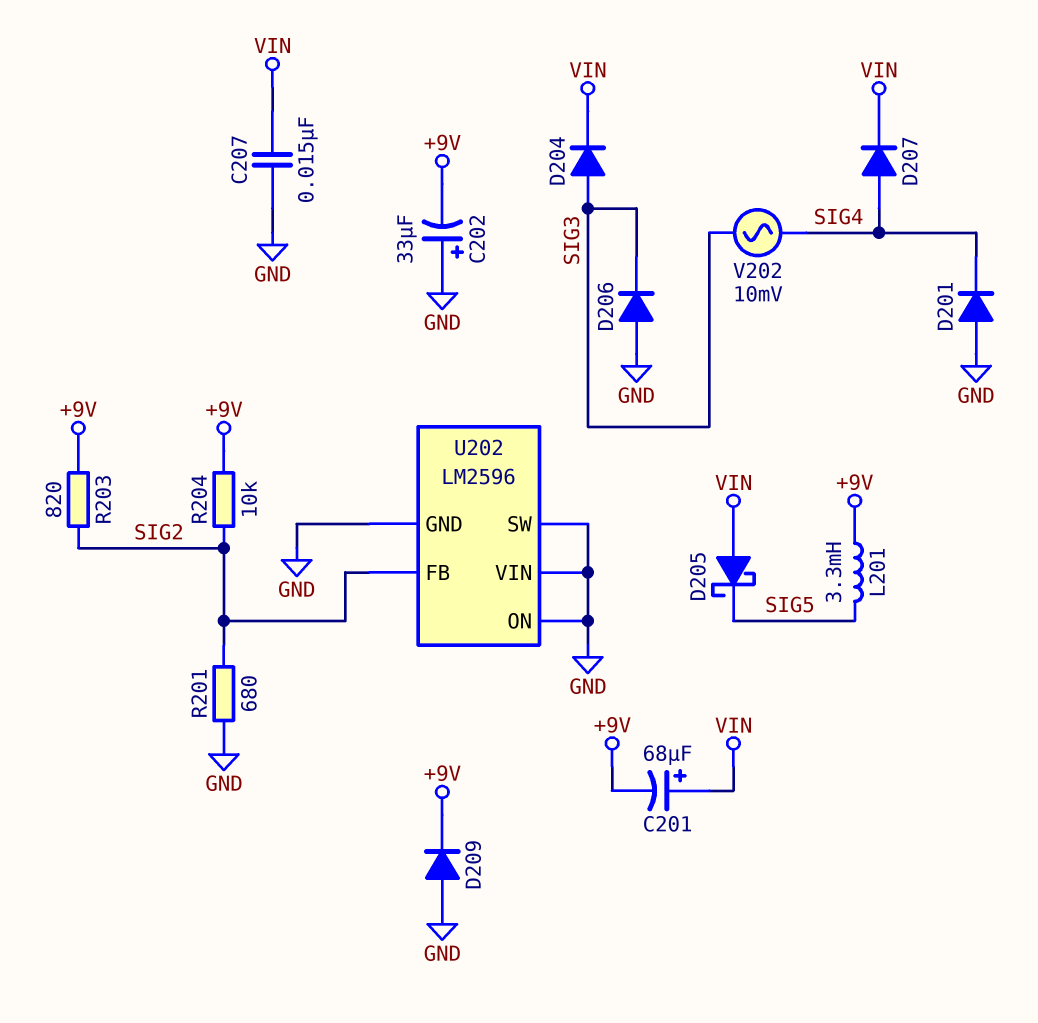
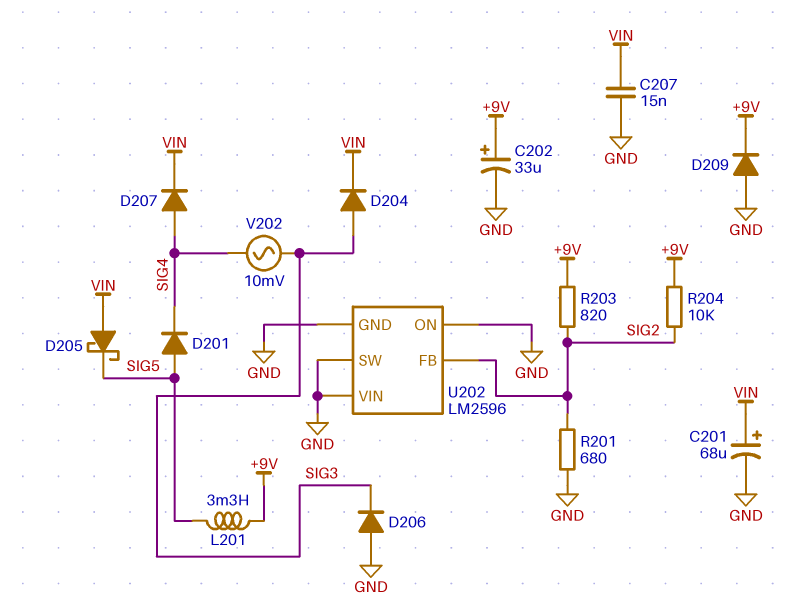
C201: 68uF (plus VIN, minus +9V) -> 68uF (plus VIN, minus GND)
C202: 33uF (plus GND, minus +9V) -> 33uF (plus +9V, minus GND)
D201: diode (A GND, K SIG4) -> diode (A SIG5, K SIG4)

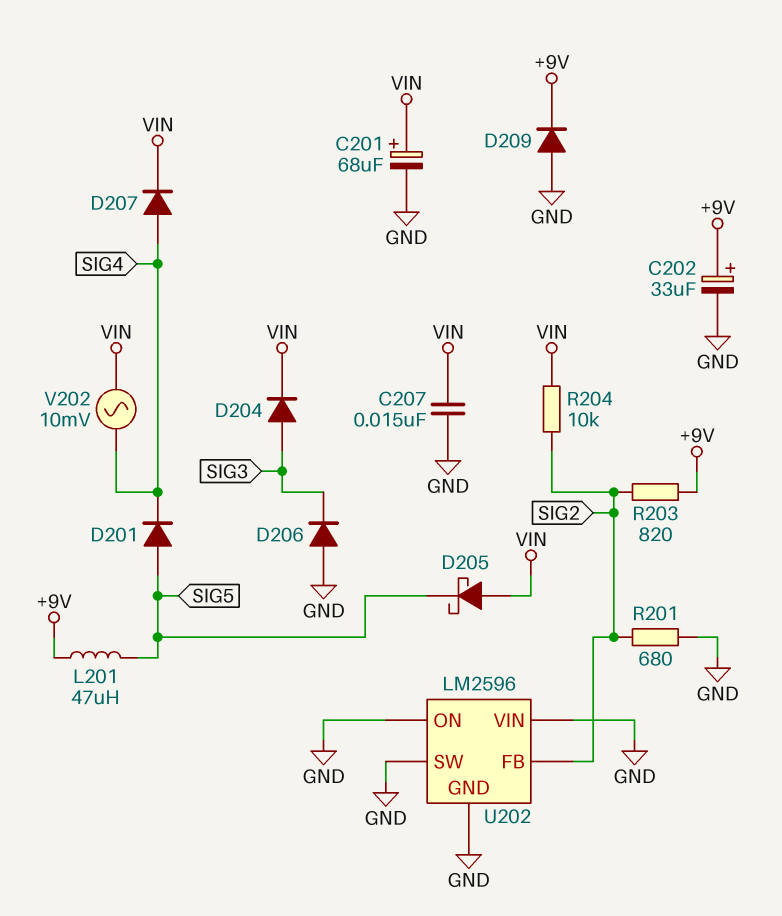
L201: 3.3mH (+9V, SIG5) -> 47uH (+9V, SIG5)
R204: 10k (+9V, SIG2) -> 10k (SIG2, VIN)
V202: AC 10mV (SIG3, SIG4) -> AC 10mV (SIG4, VIN)

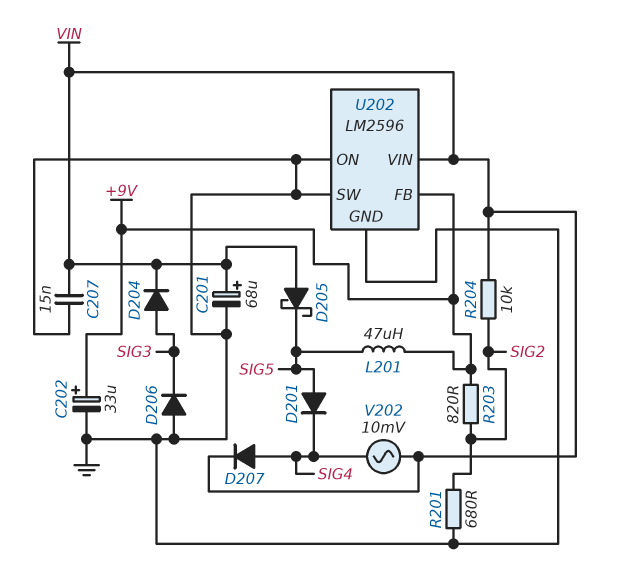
D209: diode (A GND, K +9V) -> none
U202 pin FB: SIG2 -> +9V
U202 pin VIN: GND -> VIN

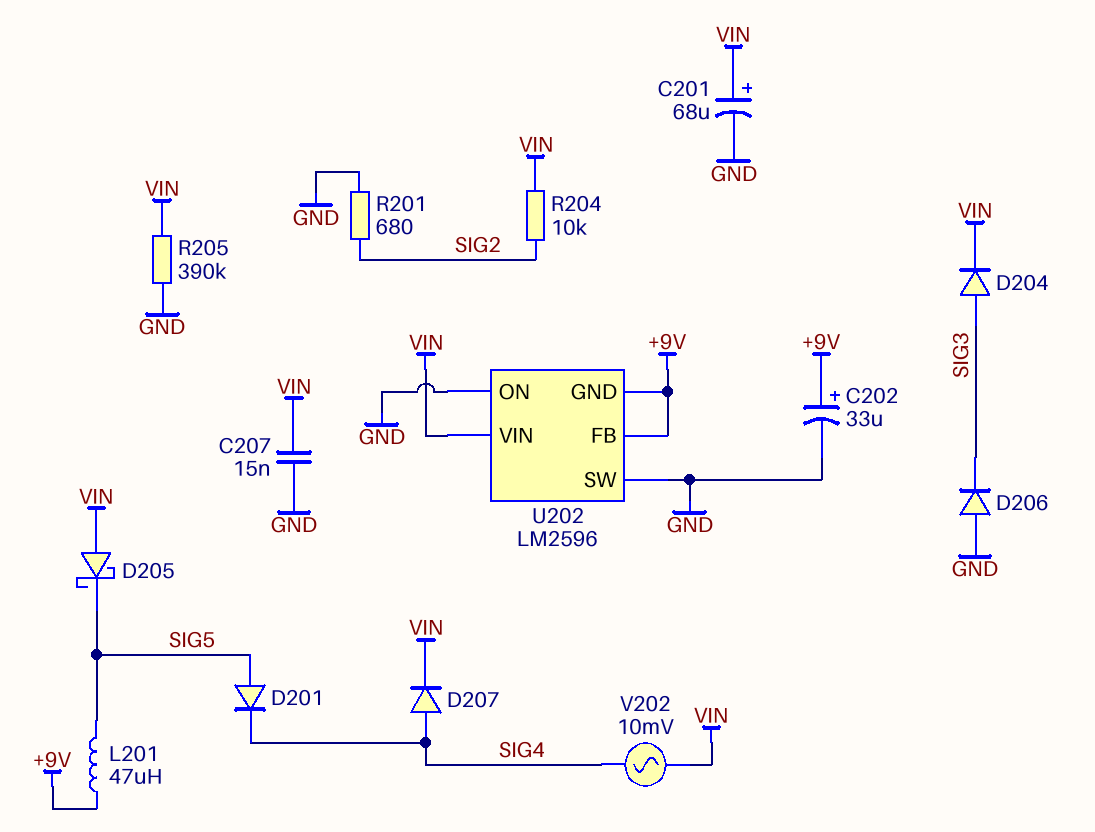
R203: 820 (+9V, SIG2) -> none
R205: none -> 390k (GND, VIN)
U202 pin GND: GND -> +9V

